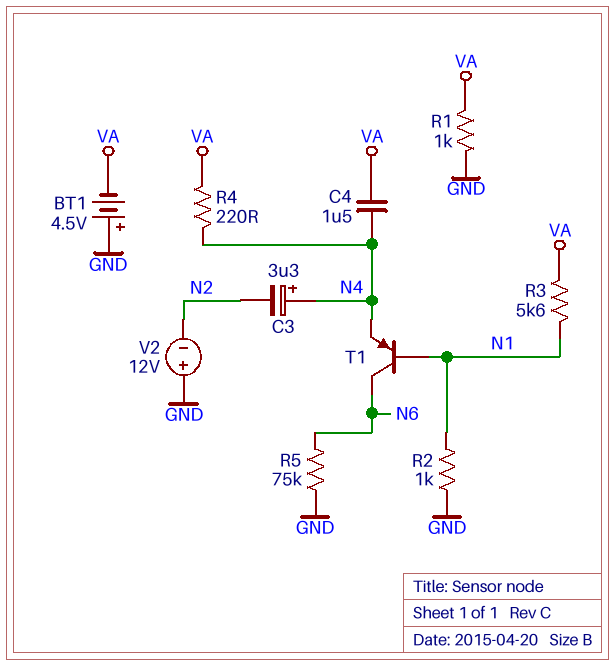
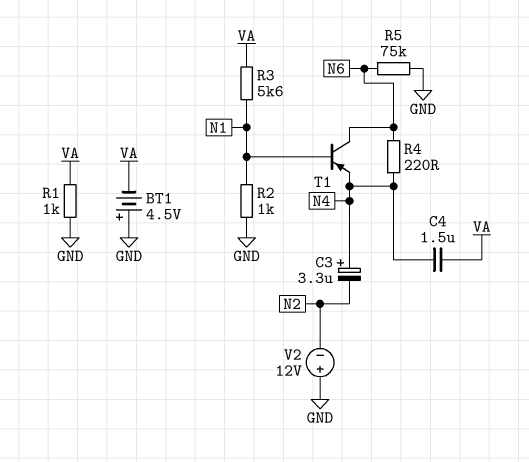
R4: 220 (N4, VA) -> 220 (N4, N6)

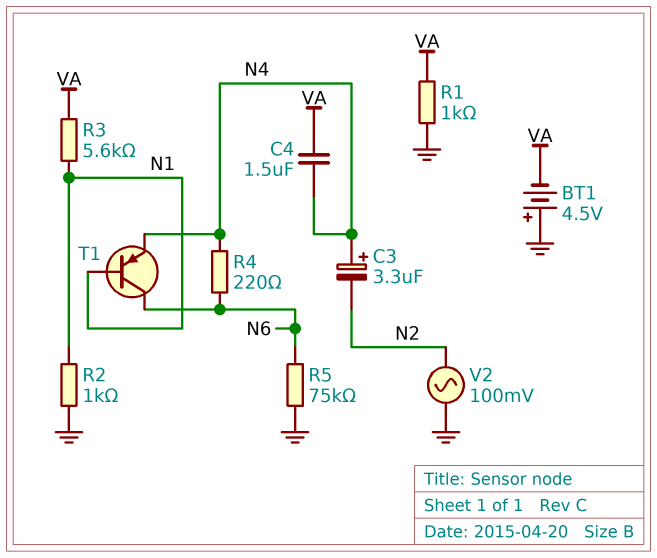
V2: 12V (plus GND, minus N2) -> AC 100mV (GND, N2)

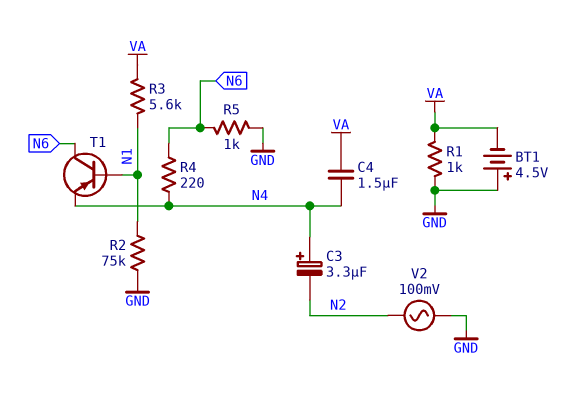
R2: 1k (GND, N1) -> 75k (GND, N1)
R5: 75k (GND, N6) -> 1k (GND, N6)

